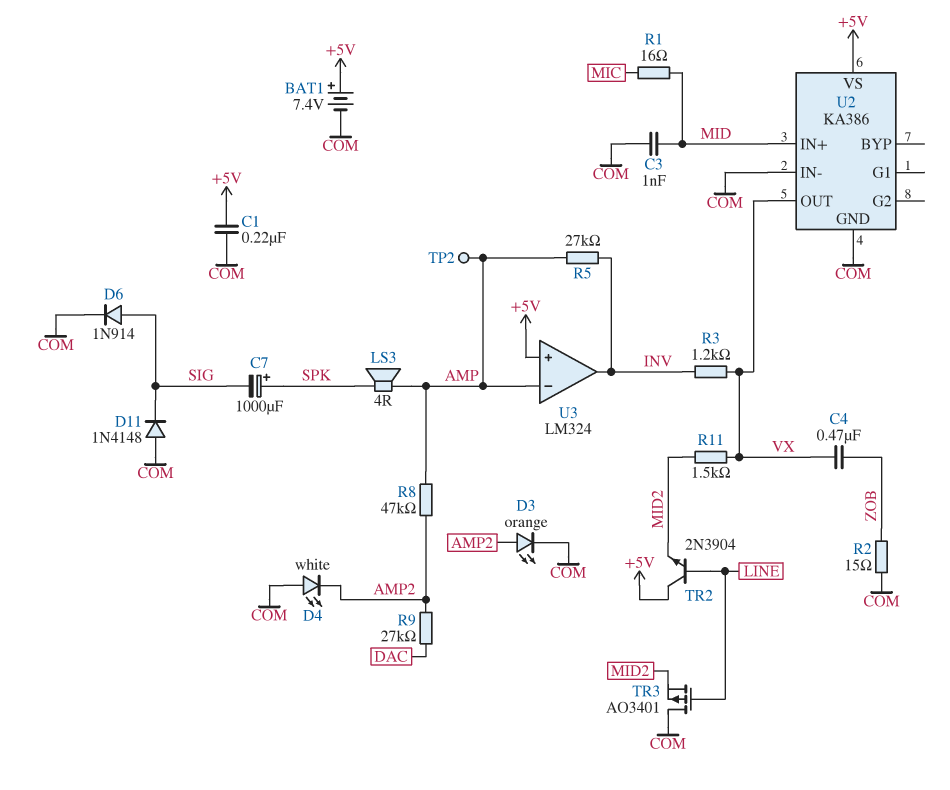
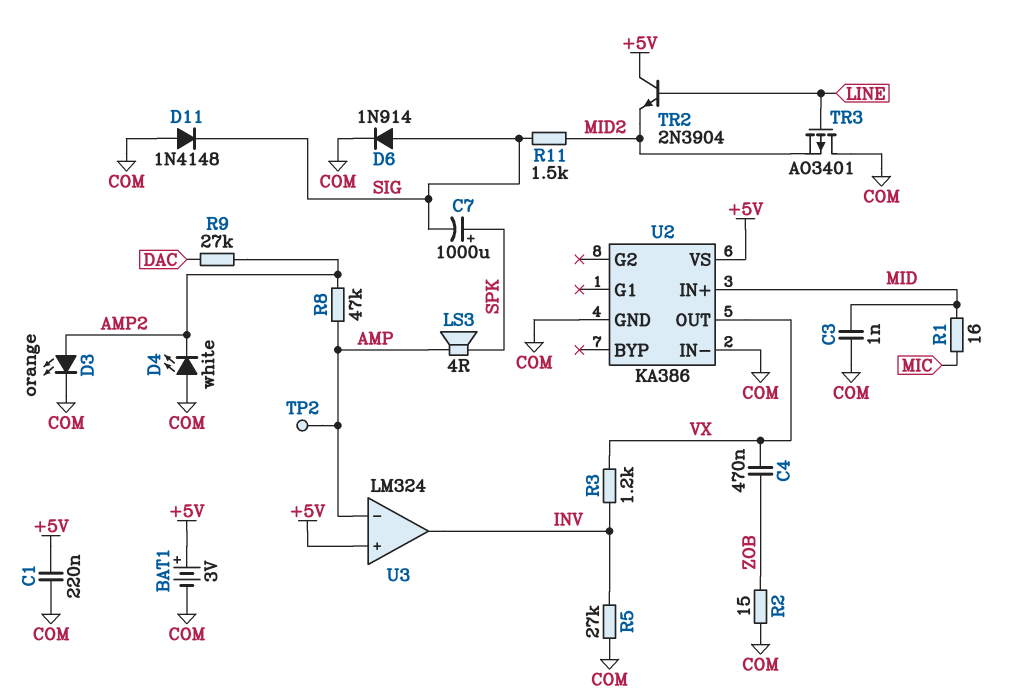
BAT1: 7.4V (plus +5V, minus COM) -> 3V (plus +5V, minus COM)
R5: 27k (AMP, INV) -> 27k (COM, INV)
R11: 1.5k (MID2, VX) -> 1.5k (MID2, SIG)

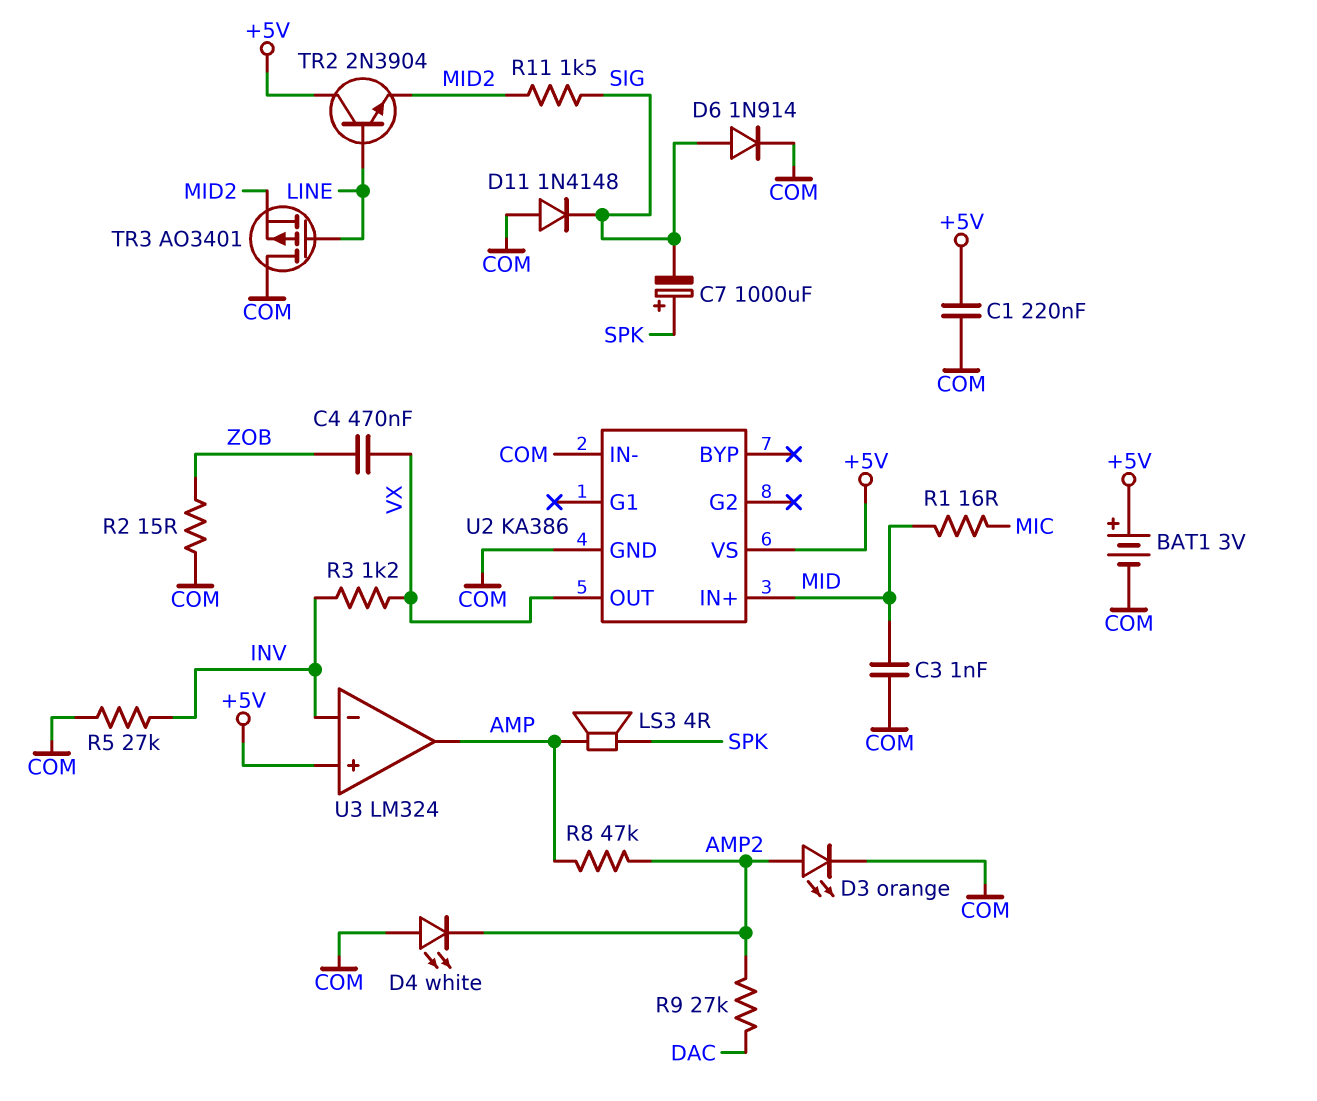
TP2: test point (AMP) -> none
U3 pin in-: AMP -> INV
U3 pin out: INV -> AMP

